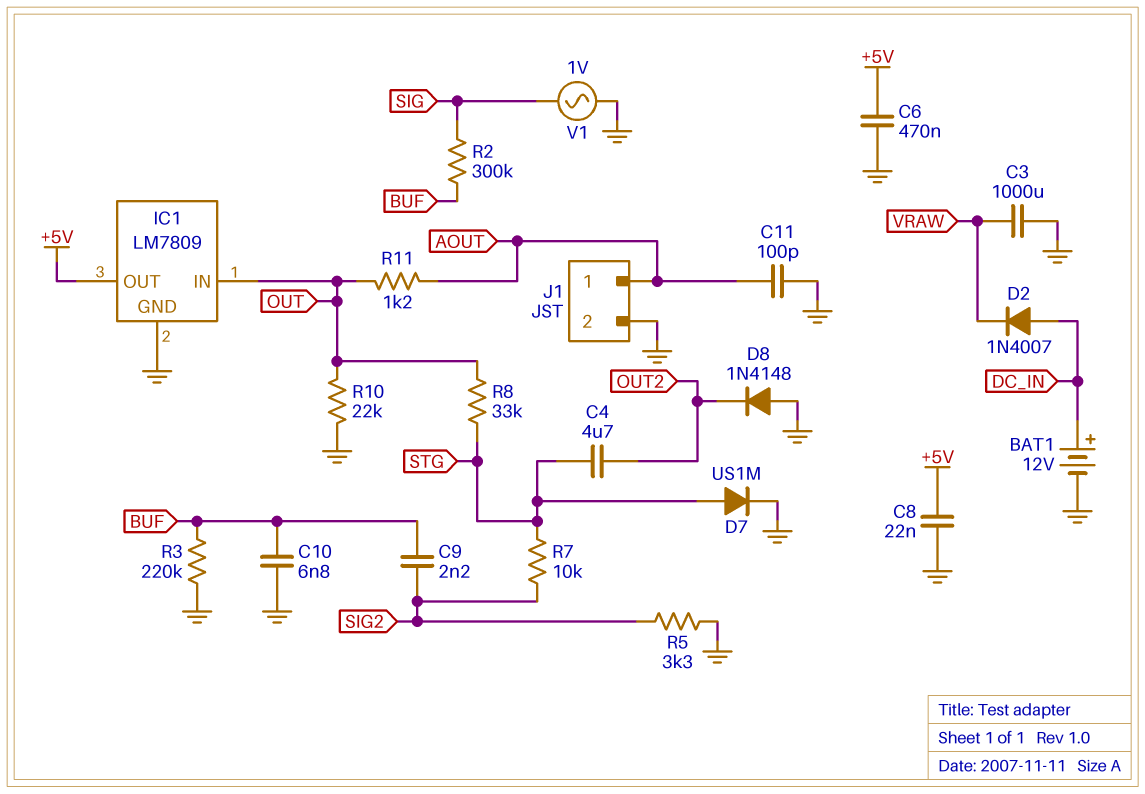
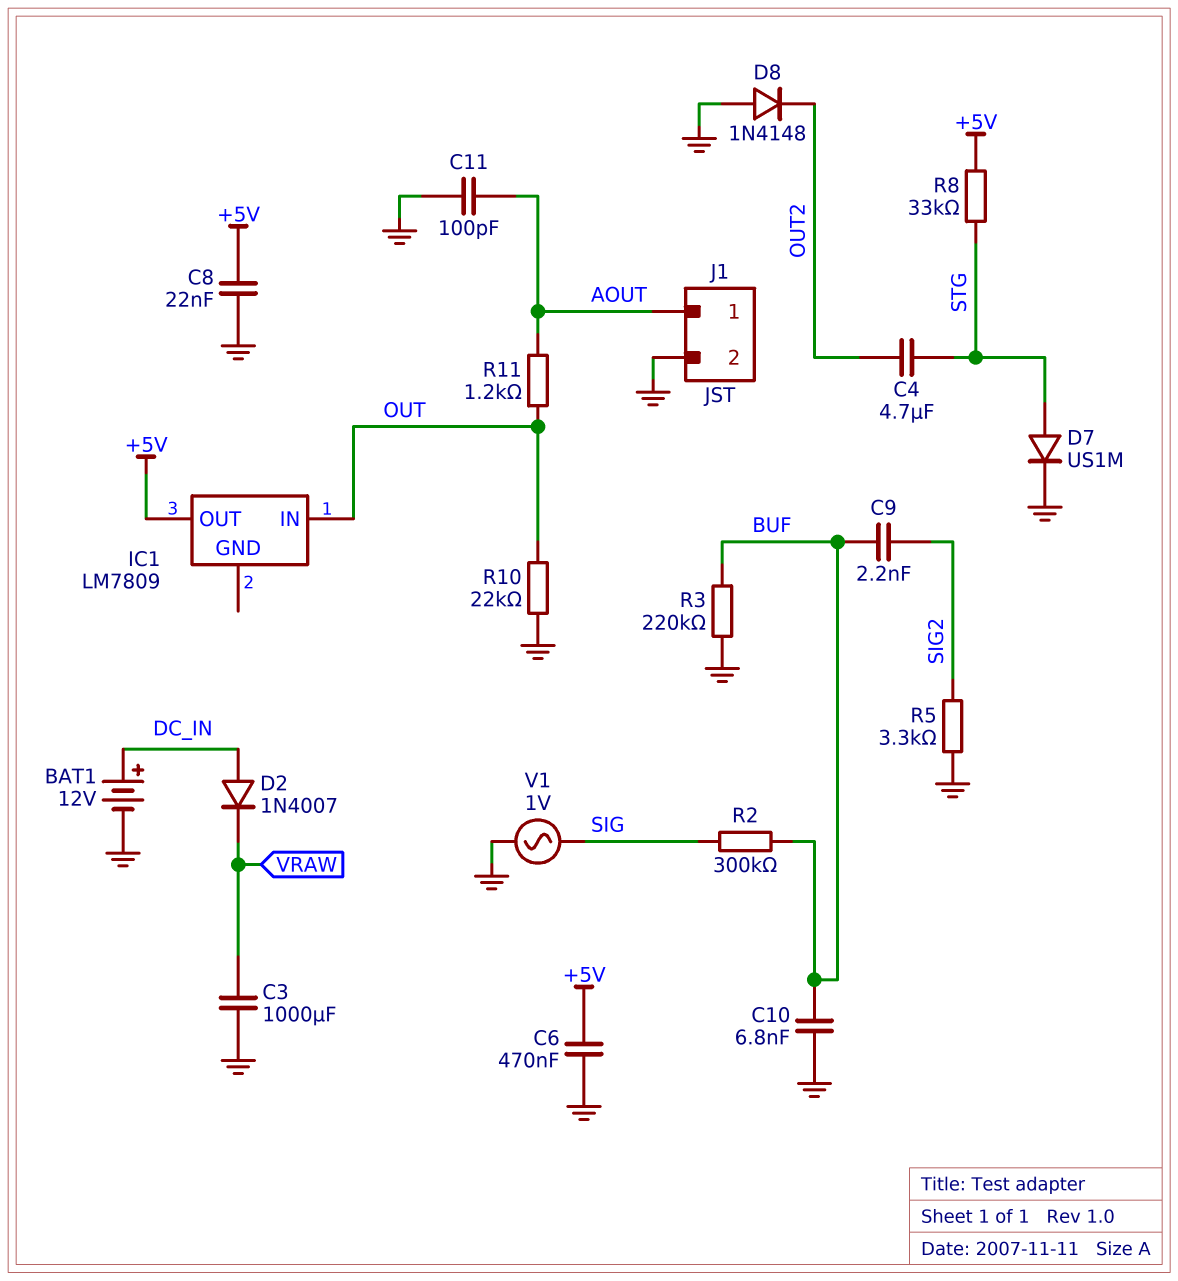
IC1 pin GND: GND -> none
R7: 10k (SIG2, STG) -> none
R8: 33k (OUT, STG) -> 33k (+5V, STG)

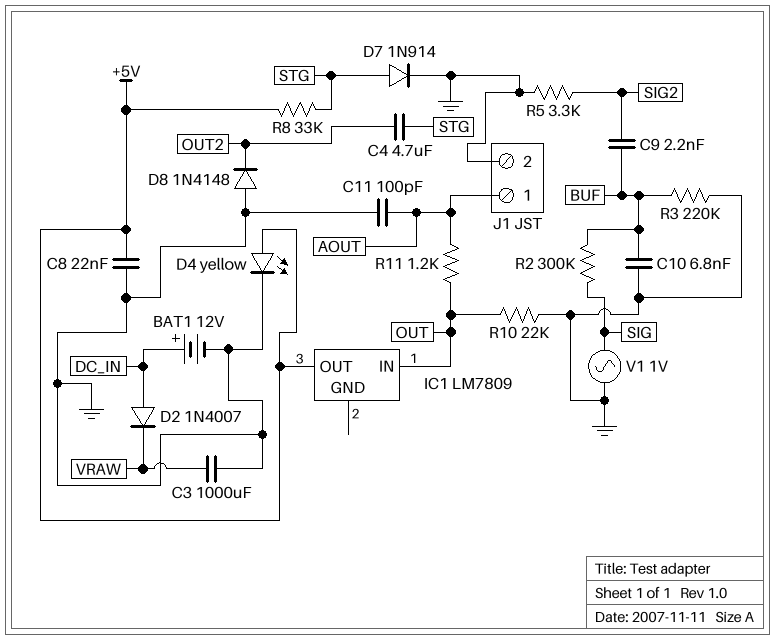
C6: 470nF (+5V, GND) -> none
D4: none -> LED yellow (A +5V, K GND)
D7: diode US1M (A STG, K GND) -> diode 1N914 (A STG, K GND)

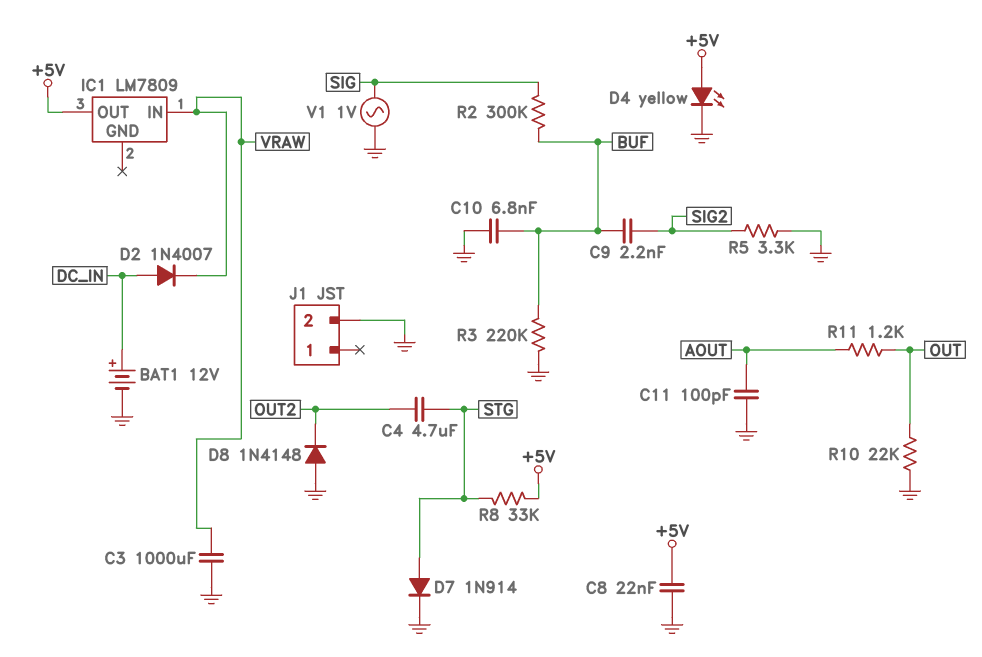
IC1 pin IN: OUT -> VRAW
J1 pin 1: AOUT -> none

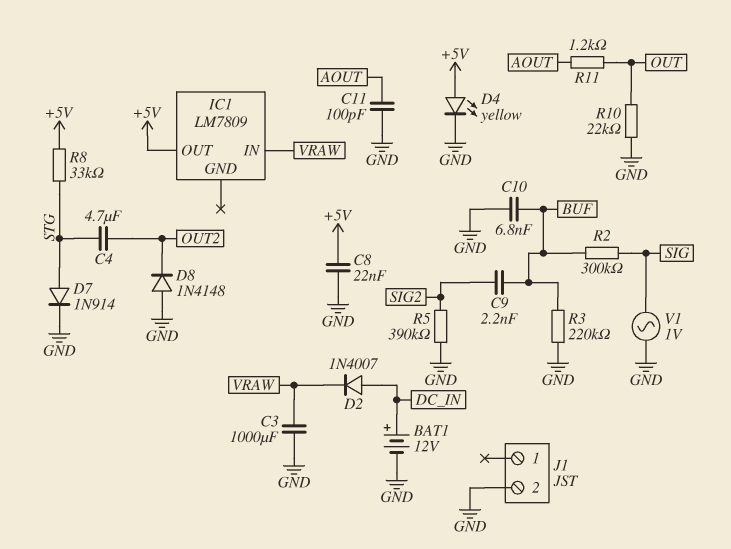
R5: 3.3k (GND, SIG2) -> 390k (GND, SIG2)

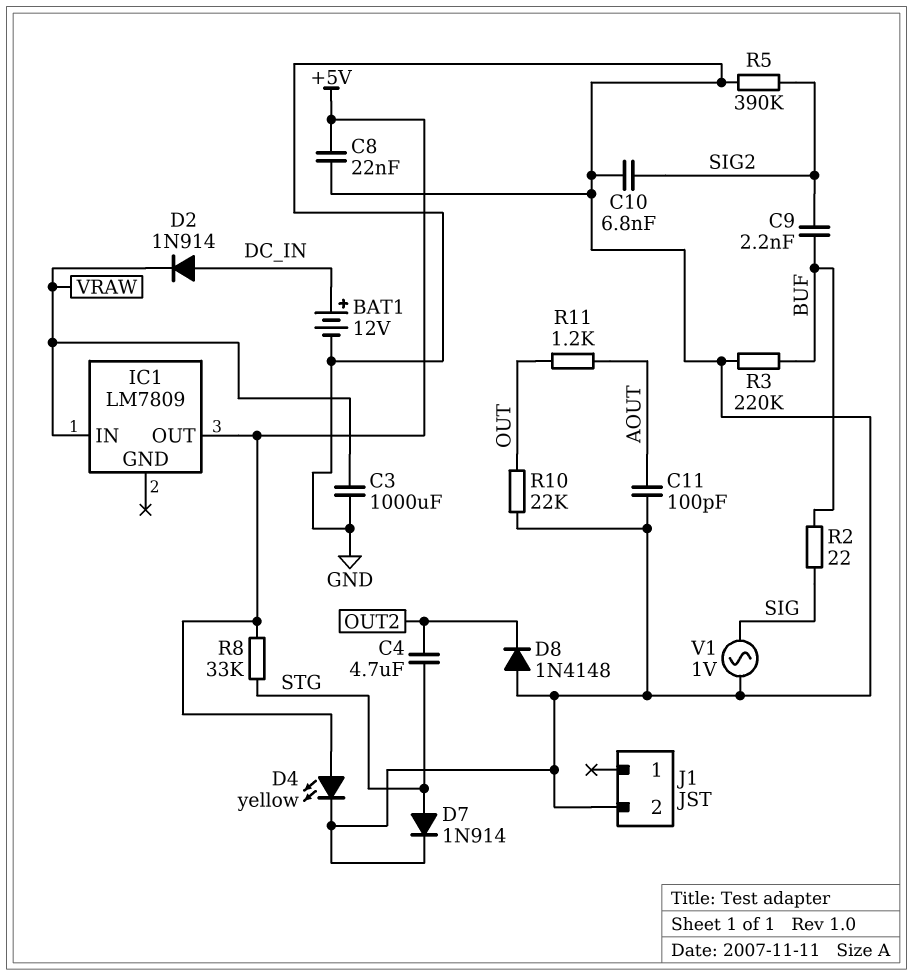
C10: 6.8nF (BUF, GND) -> 6.8nF (GND, SIG2)
D2: diode 1N4007 (A DC_IN, K VRAW) -> diode 1N914 (A DC_IN, K VRAW)
R2: 300k (BUF, SIG) -> 22 (BUF, SIG)

